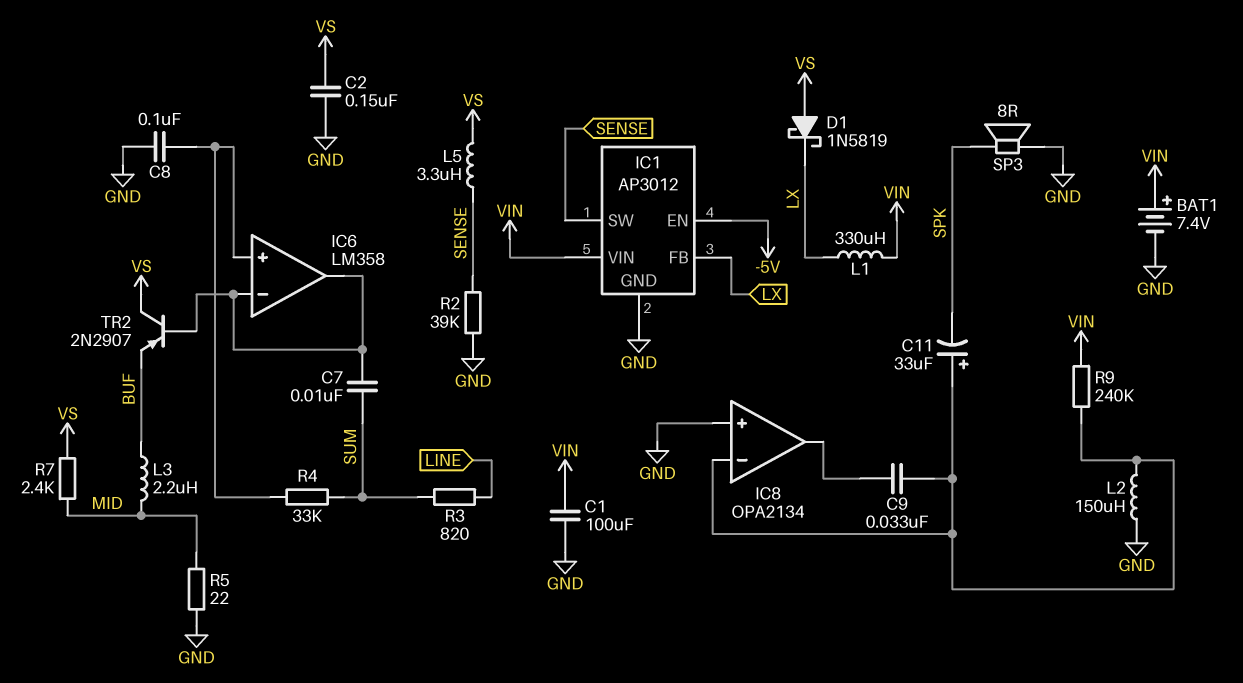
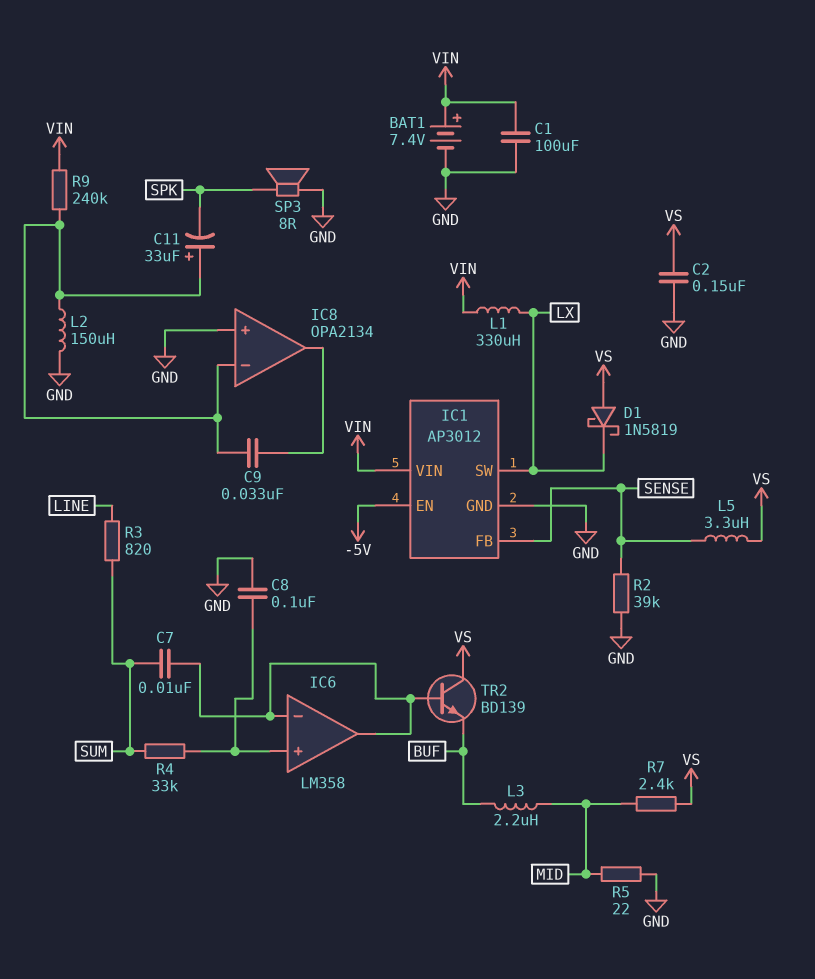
IC1 pin FB: LX -> SENSE
IC1 pin SW: SENSE -> LX
TR2: PNP 2N2907 (B IC6/in-, C VS, E BUF) -> NPN BD139 (B IC6/in-, C VS, E BUF)

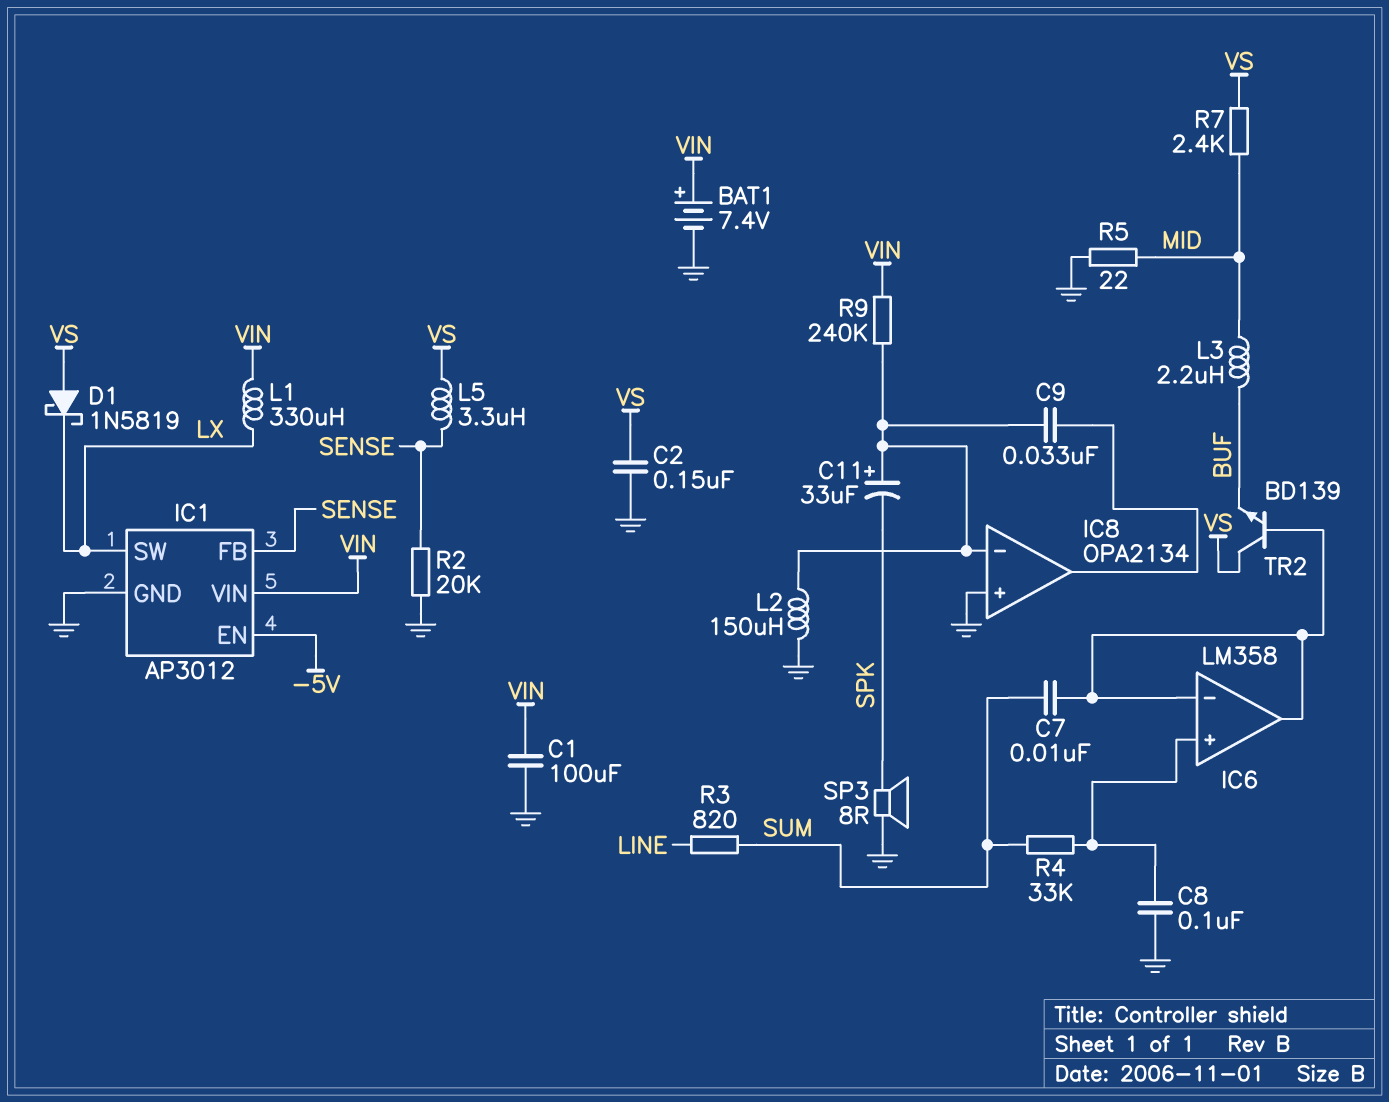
R2: 39k (GND, SENSE) -> 20k (GND, SENSE)

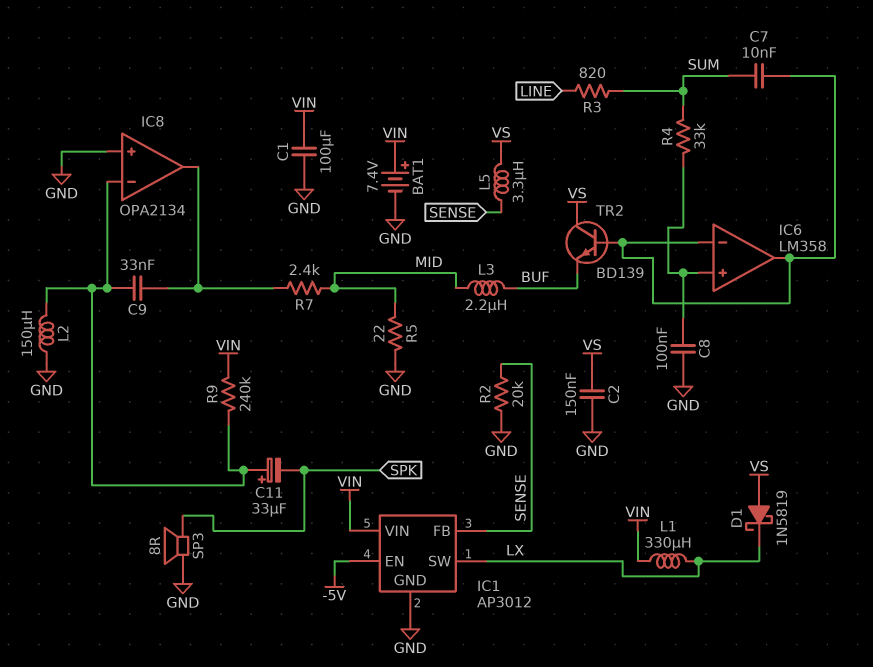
R7: 2.4k (MID, VS) -> 2.4k (IC8/out, MID)

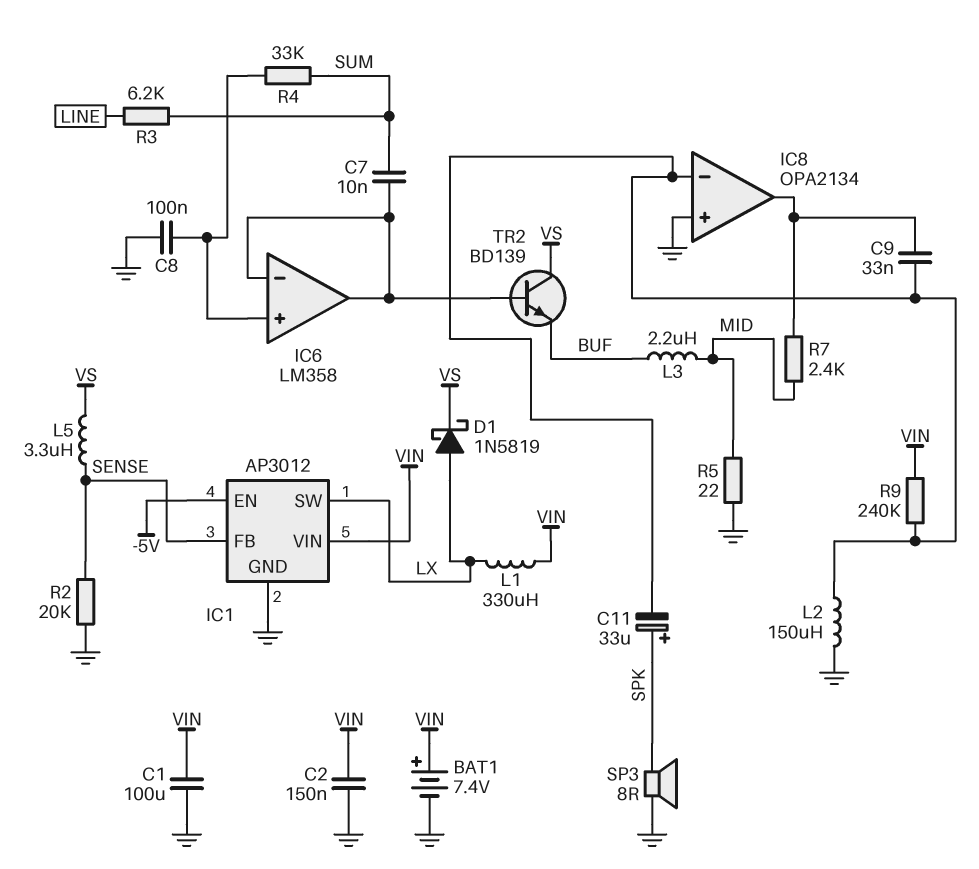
C2: 150nF (GND, VS) -> 150nF (GND, VIN)
C11: 33uF (plus IC8/in-, minus SPK) -> 33uF (plus SPK, minus IC8/in-)
D1: schottky 1N5819 (A VS, K LX) -> schottky 1N5819 (A LX, K VS)
R3: 820 (LINE, SUM) -> 6.2k (LINE, SUM)

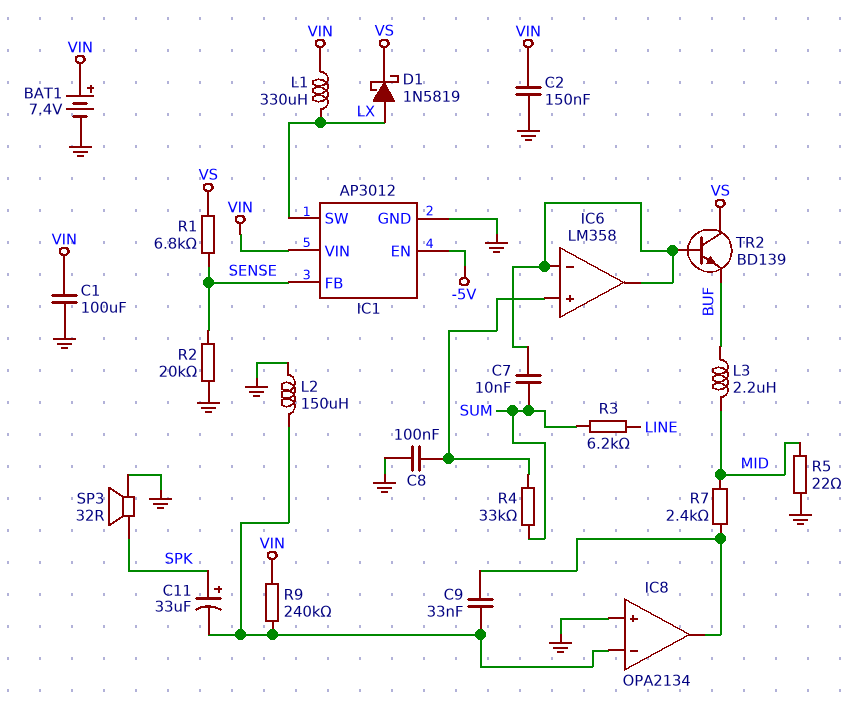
L5: 3.3uH (SENSE, VS) -> none
R1: none -> 6.8k (SENSE, VS)
SP3: speaker 8R (GND, SPK) -> speaker 32R (GND, SPK)

